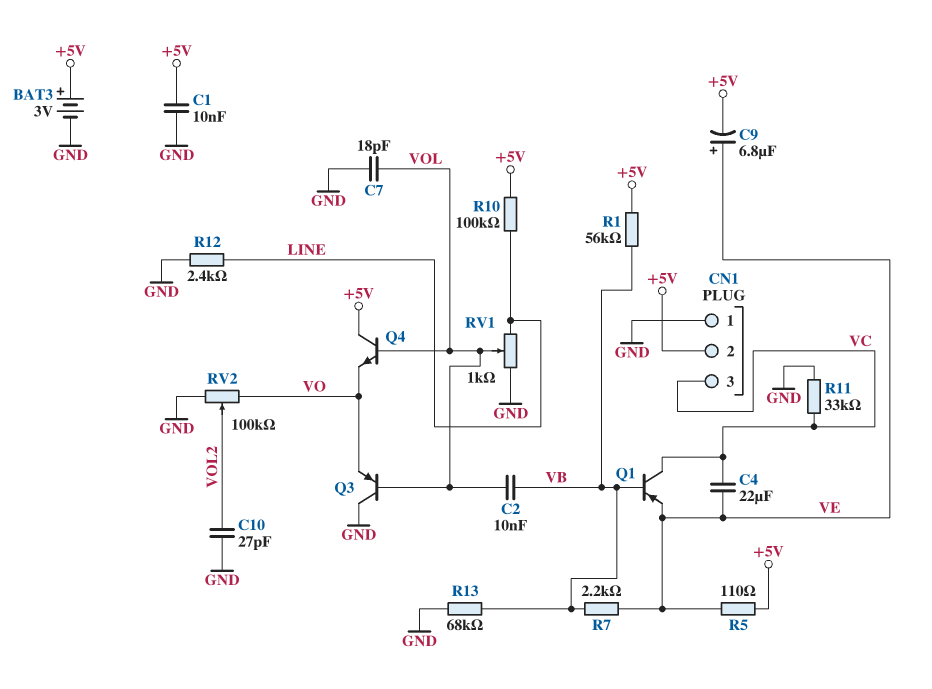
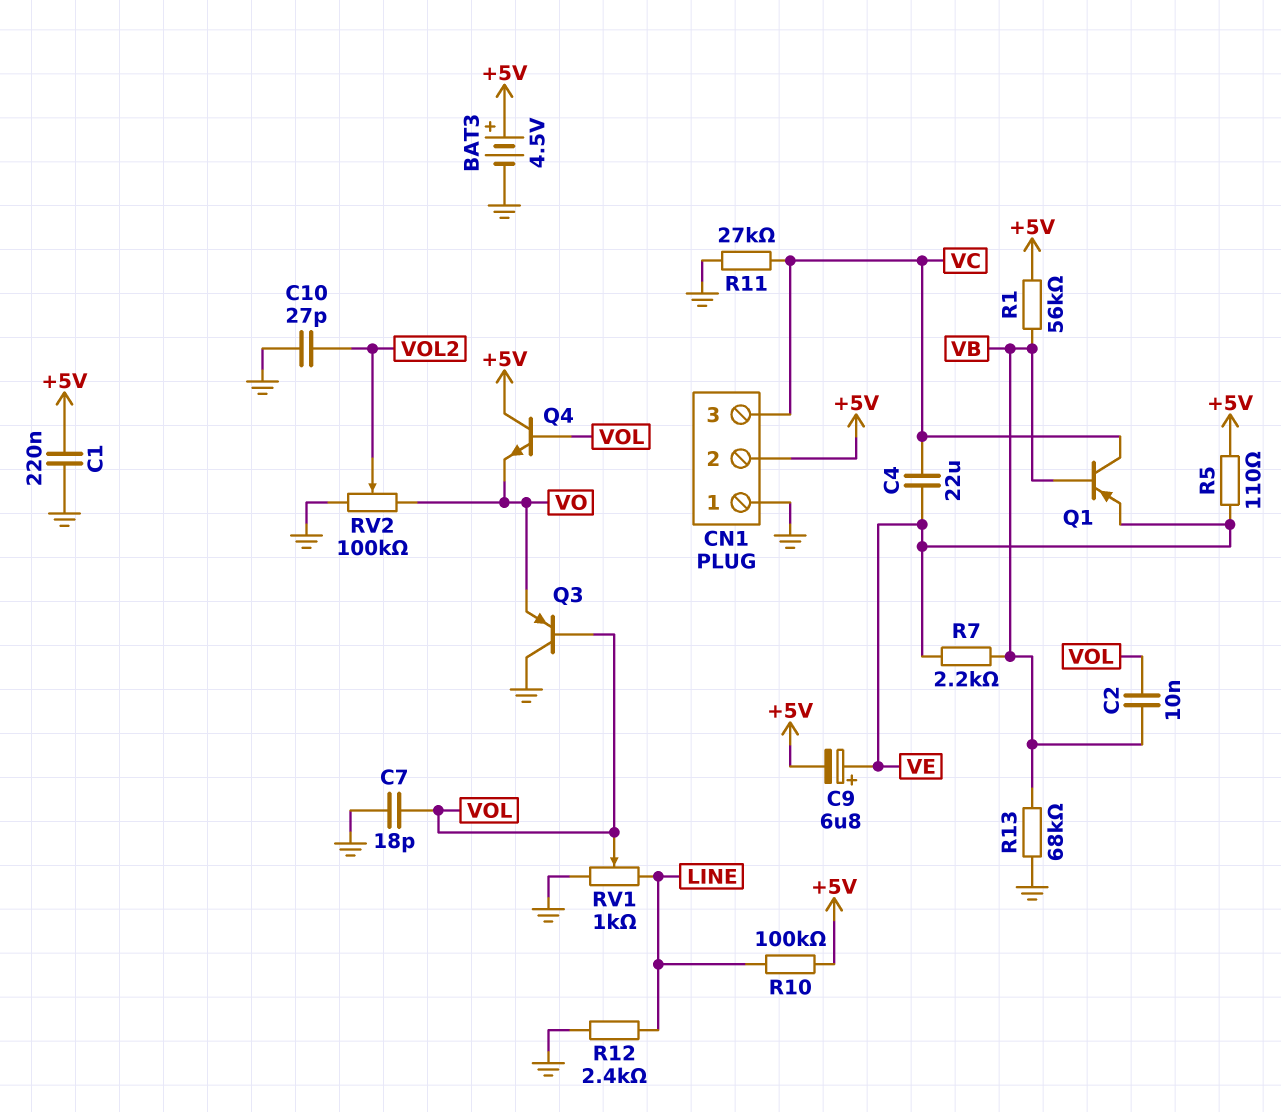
BAT3: 3V (plus +5V, minus GND) -> 4.5V (plus +5V, minus GND)
C1: 10nF (+5V, GND) -> 220nF (+5V, GND)
R11: 33k (GND, VC) -> 27k (GND, VC)

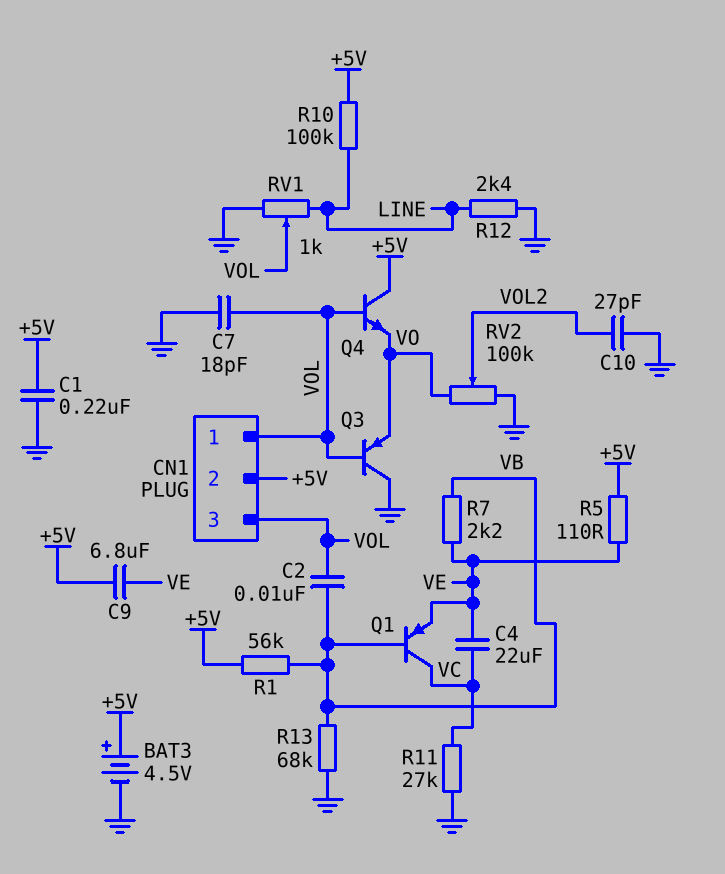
C9: 6.8uF (plus VE, minus +5V) -> 6.8uF (+5V, VE)
CN1 pin 1: GND -> VOL
CN1 pin 3: VC -> VOL

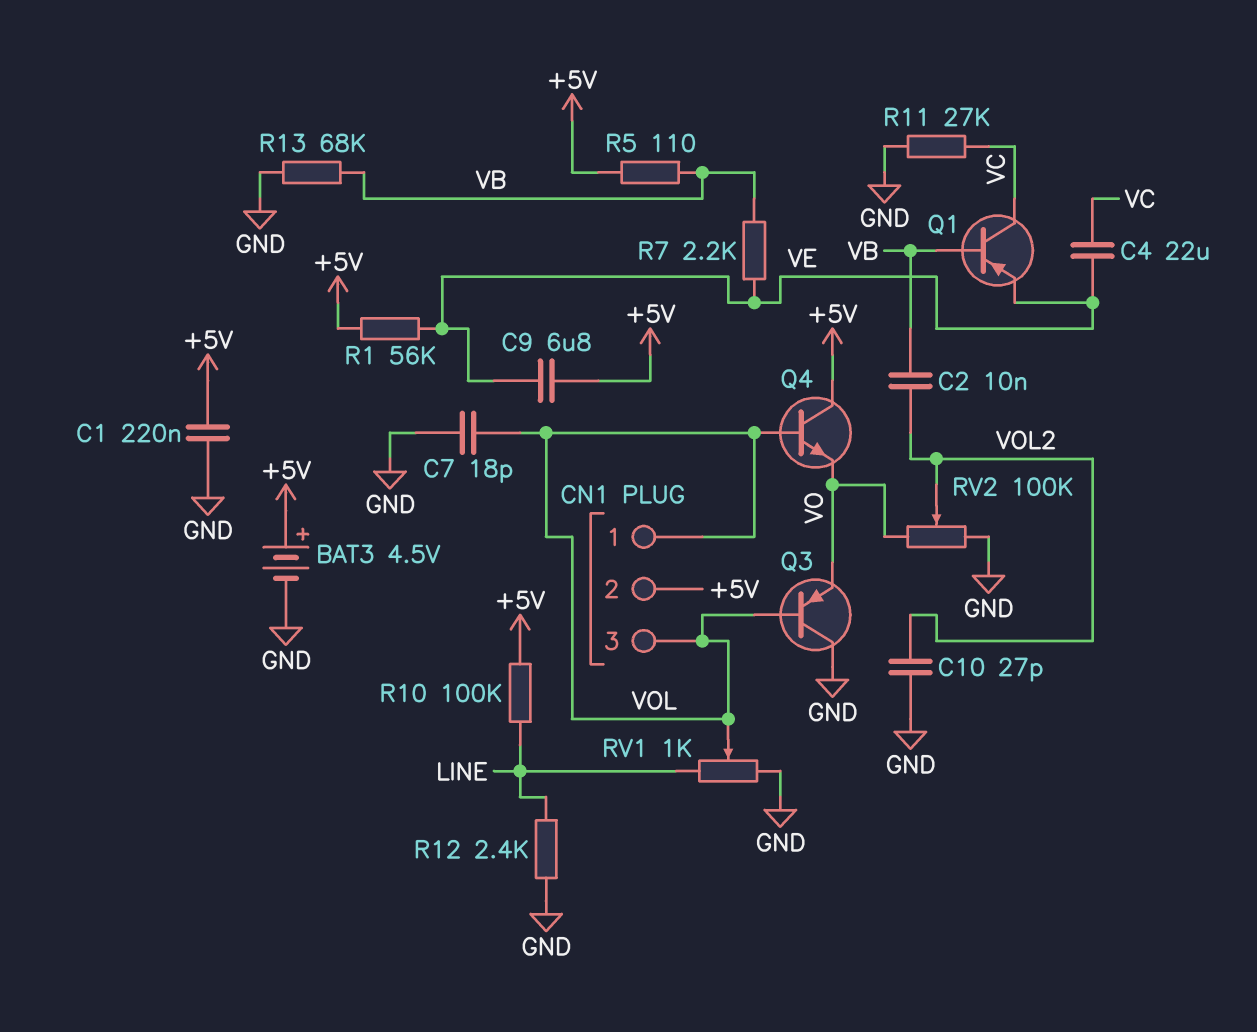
C2: 10nF (VB, VOL) -> 10nF (VB, VOL2)
R1: 56k (+5V, VB) -> 56k (+5V, VE)
R5: 110 (+5V, VE) -> 110 (+5V, VB)

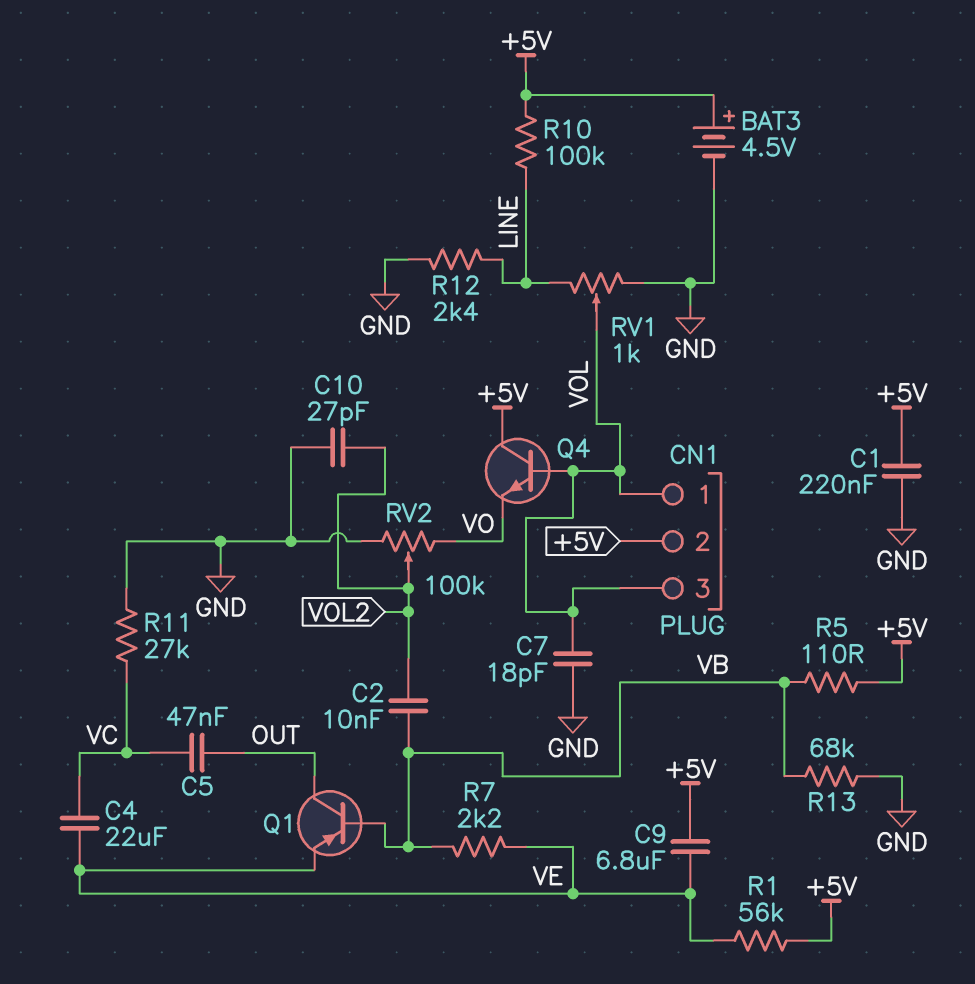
C5: none -> 47nF (OUT, VC)
Q1: PNP (B VB, C VC, E VE) -> PNP (B VB, C OUT, E VE)
Q3: PNP (B VOL, C GND, E VO) -> none

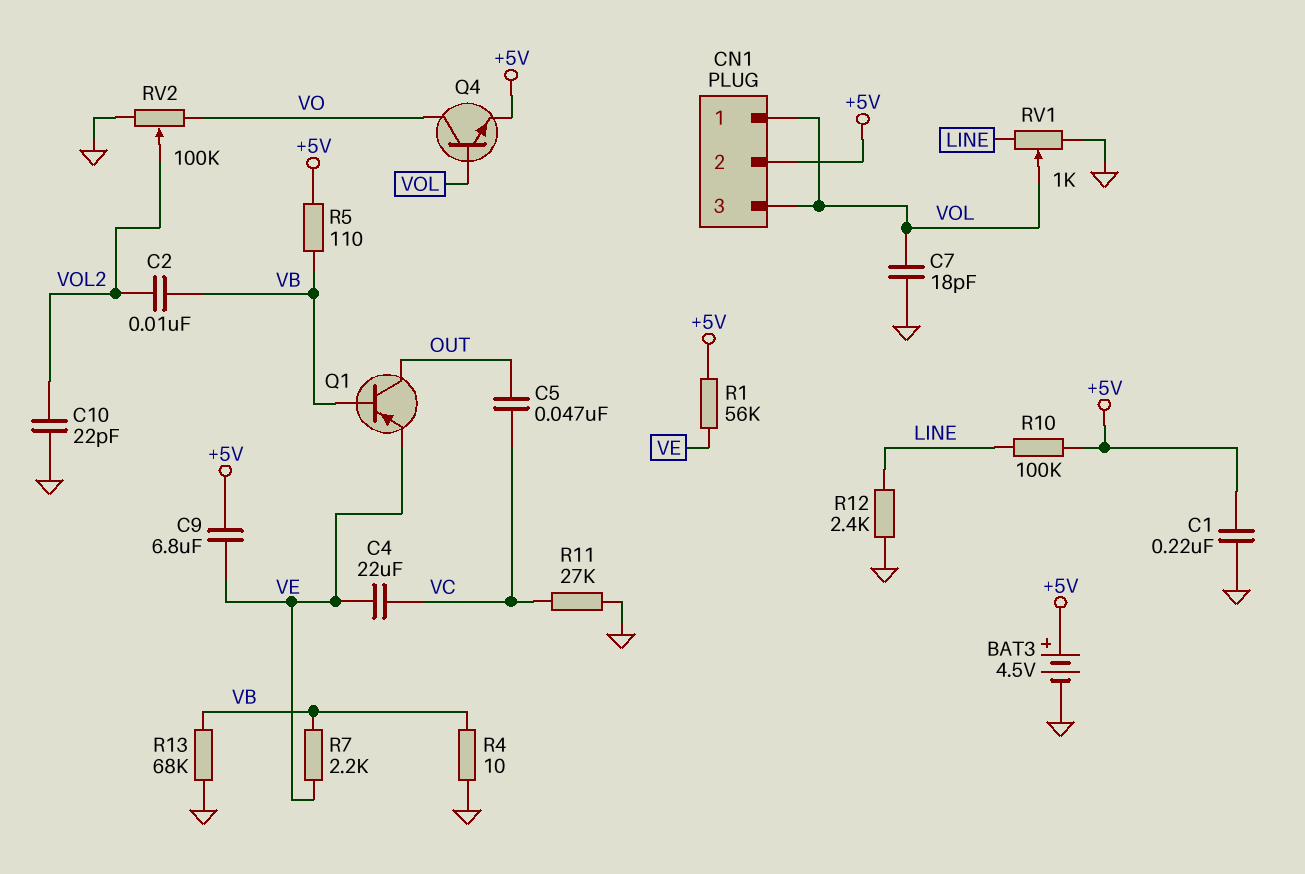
C10: 27pF (GND, VOL2) -> 22pF (GND, VOL2)
Q4: NPN (B VOL, C +5V, E VO) -> NPN (B VOL, C VO, E +5V)
R4: none -> 10 (GND, VB)

